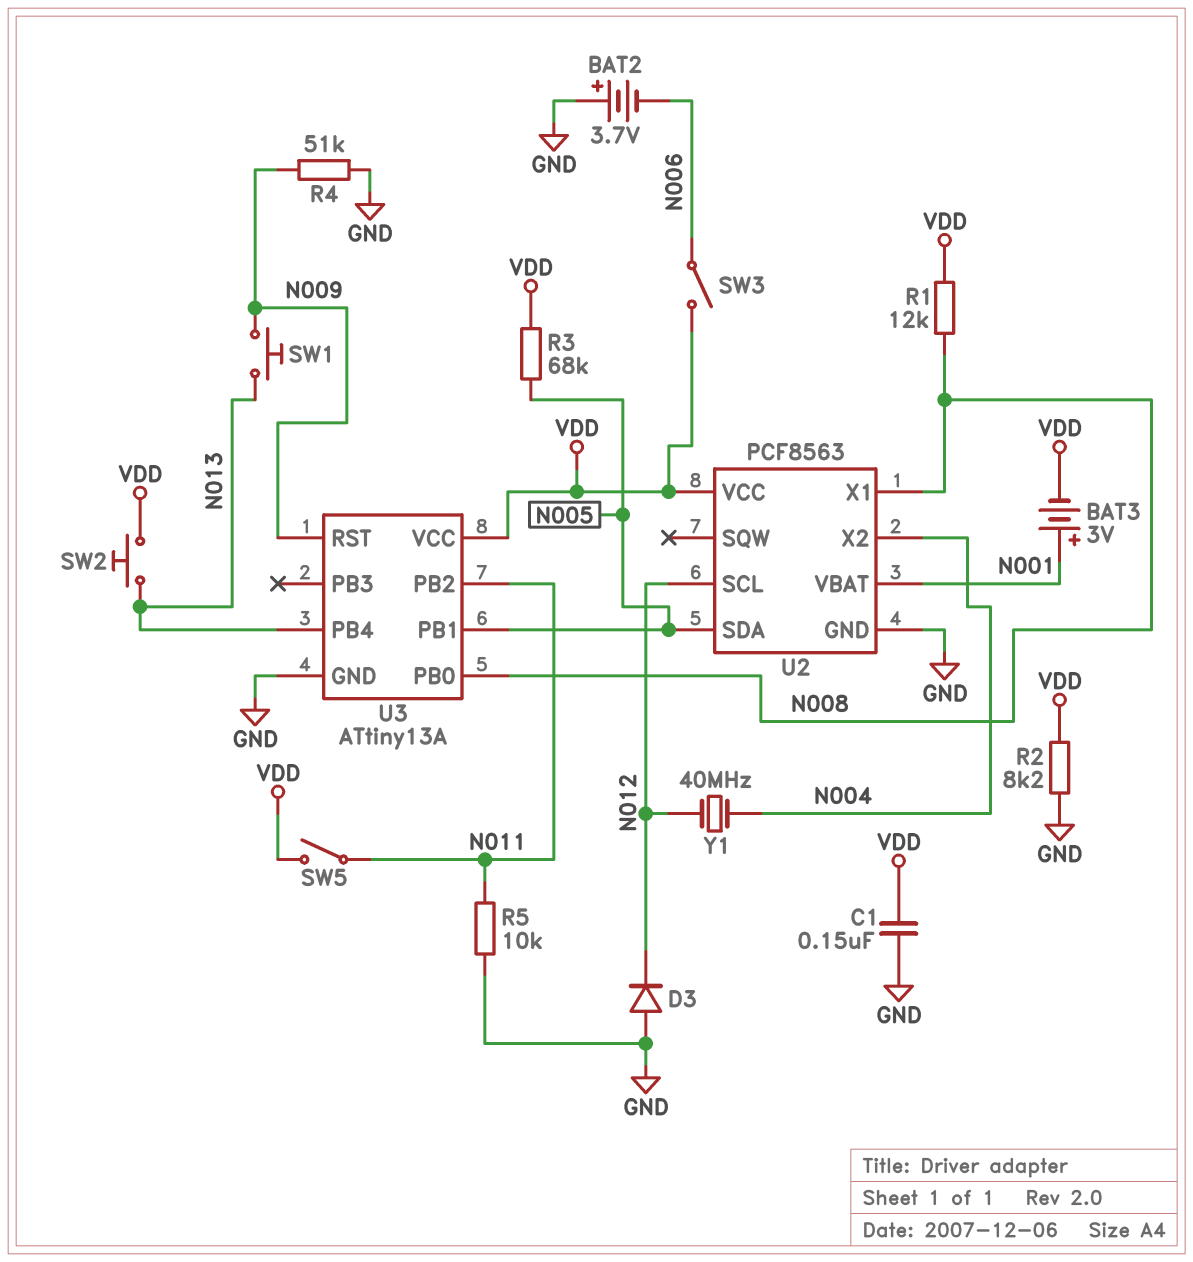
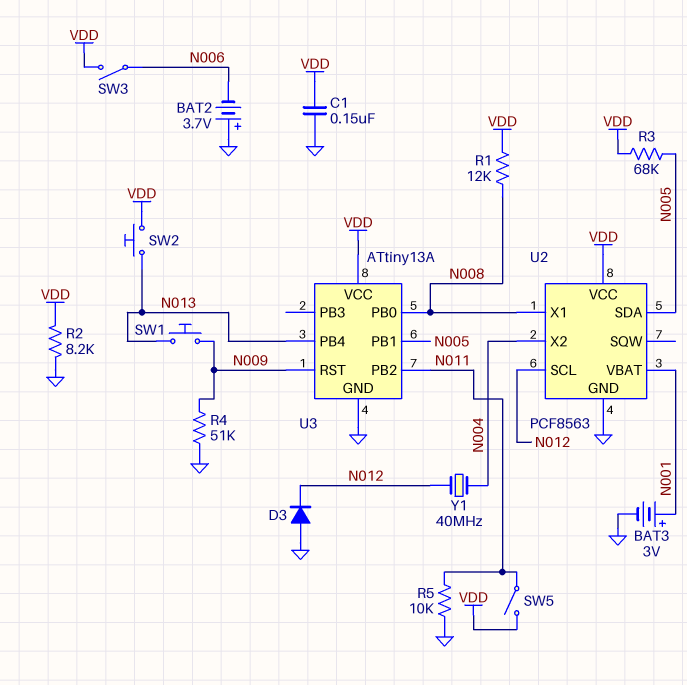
BAT3: 3V (plus N001, minus VDD) -> 3V (plus N001, minus GND)

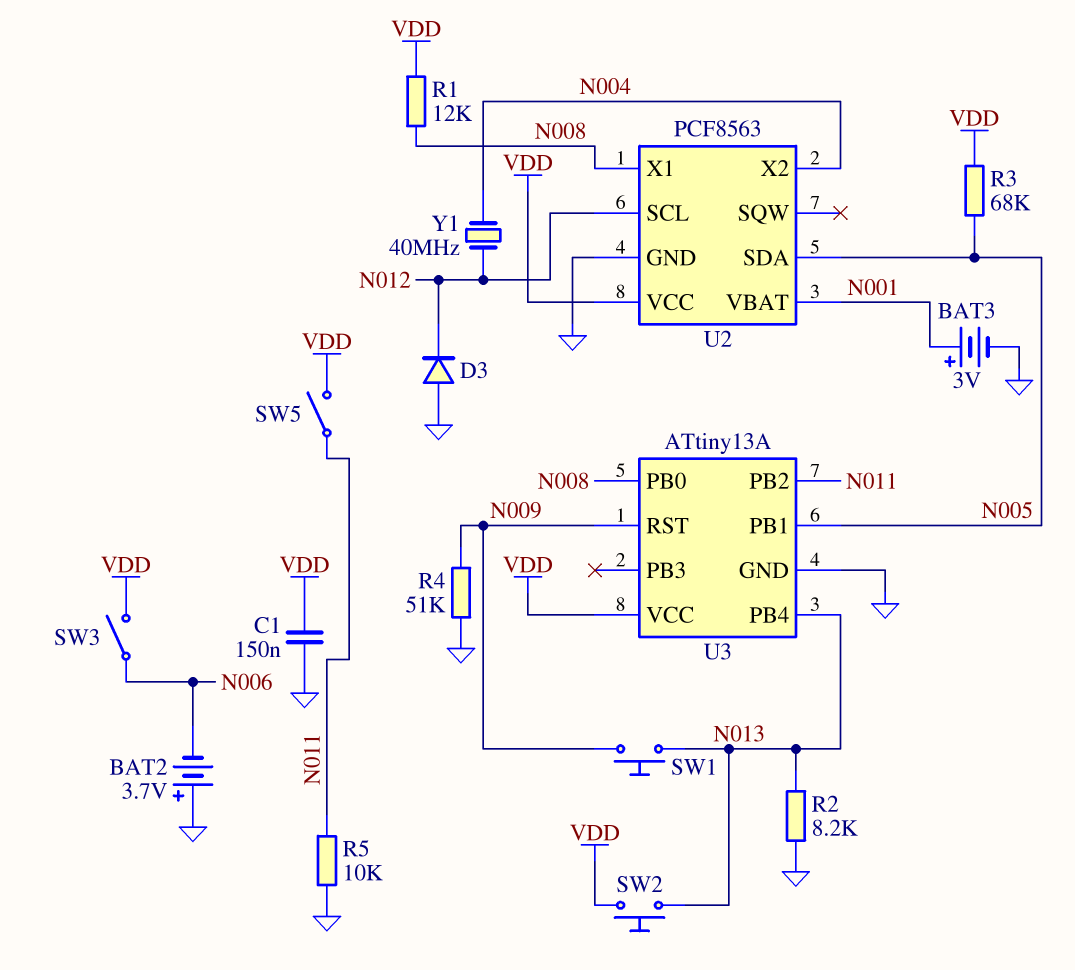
R2: 8.2k (GND, VDD) -> 8.2k (GND, N013)

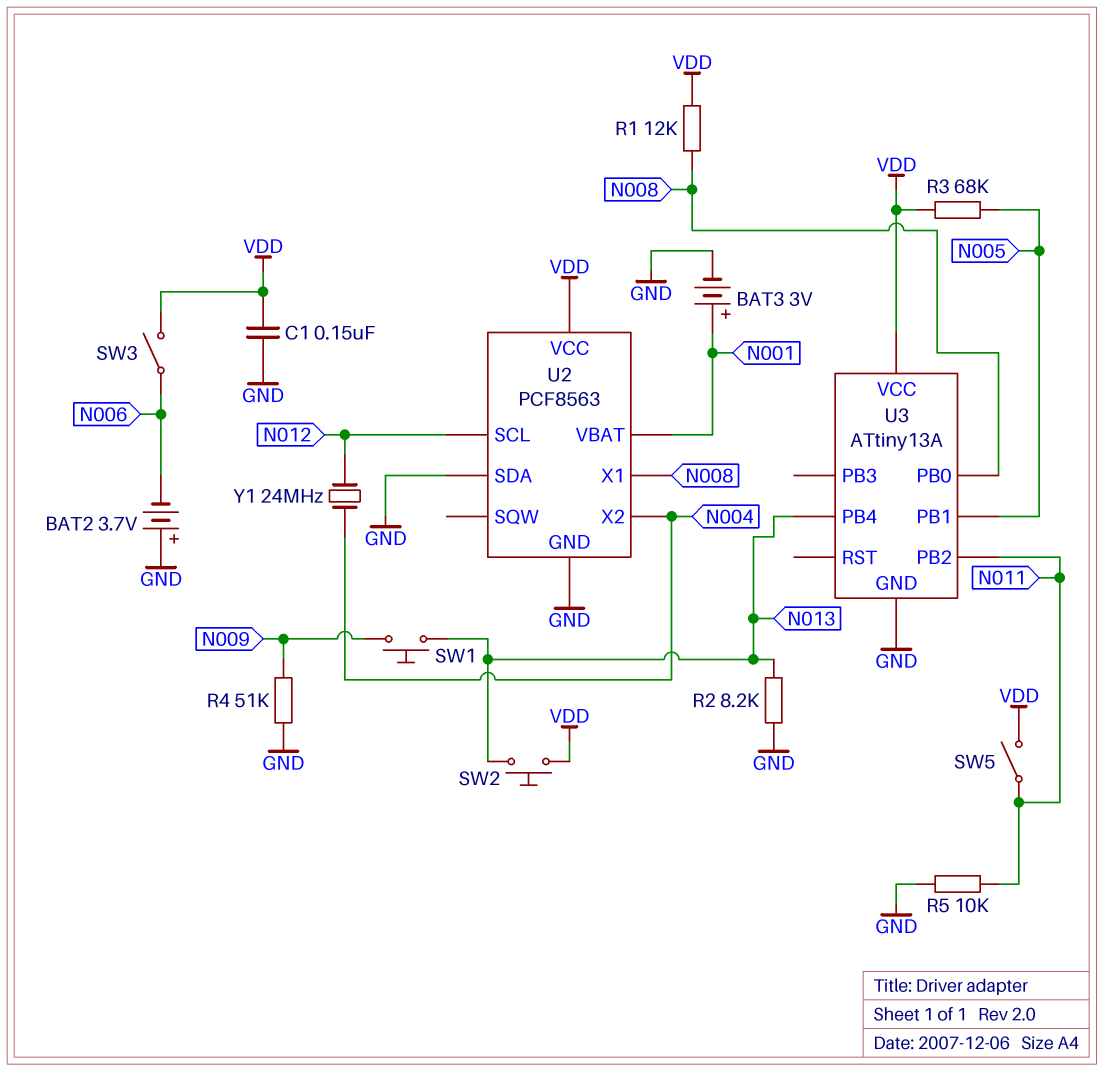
D3: diode (A GND, K N012) -> none
U2 pin SDA: N005 -> GND
U3 pin RST: N009 -> none
Y1: 40MHz (N004, N012) -> 24MHz (N004, N012)

